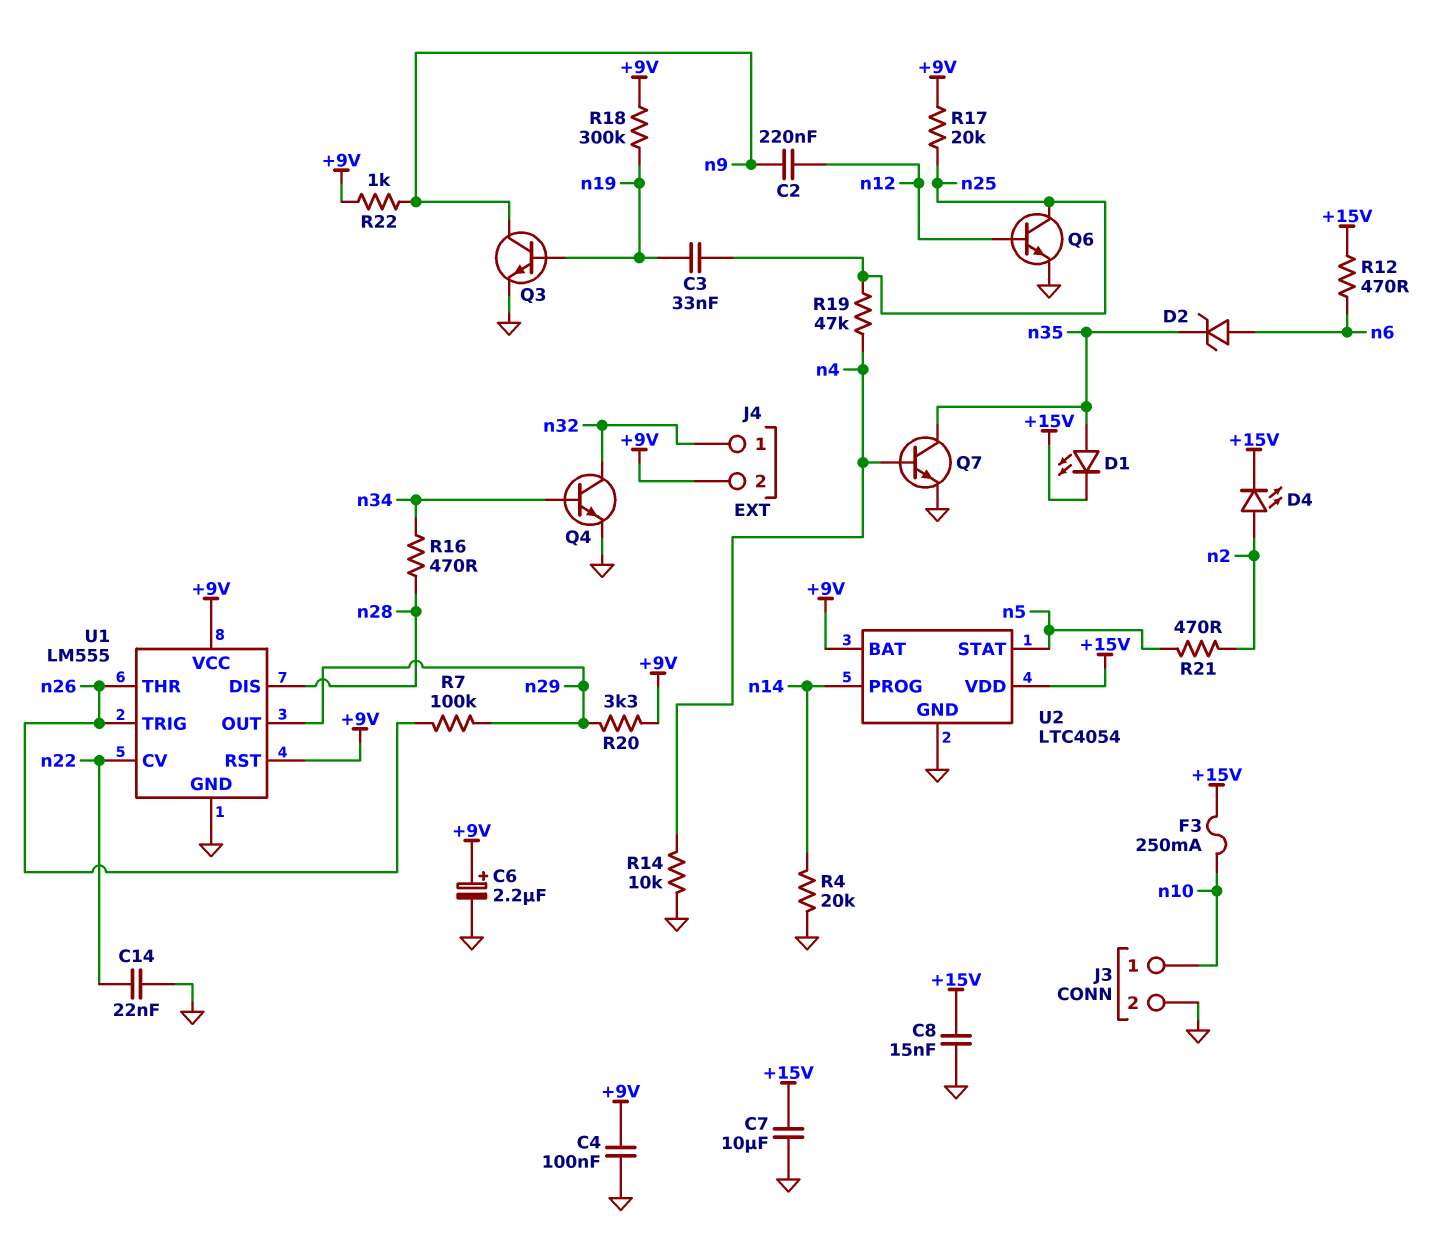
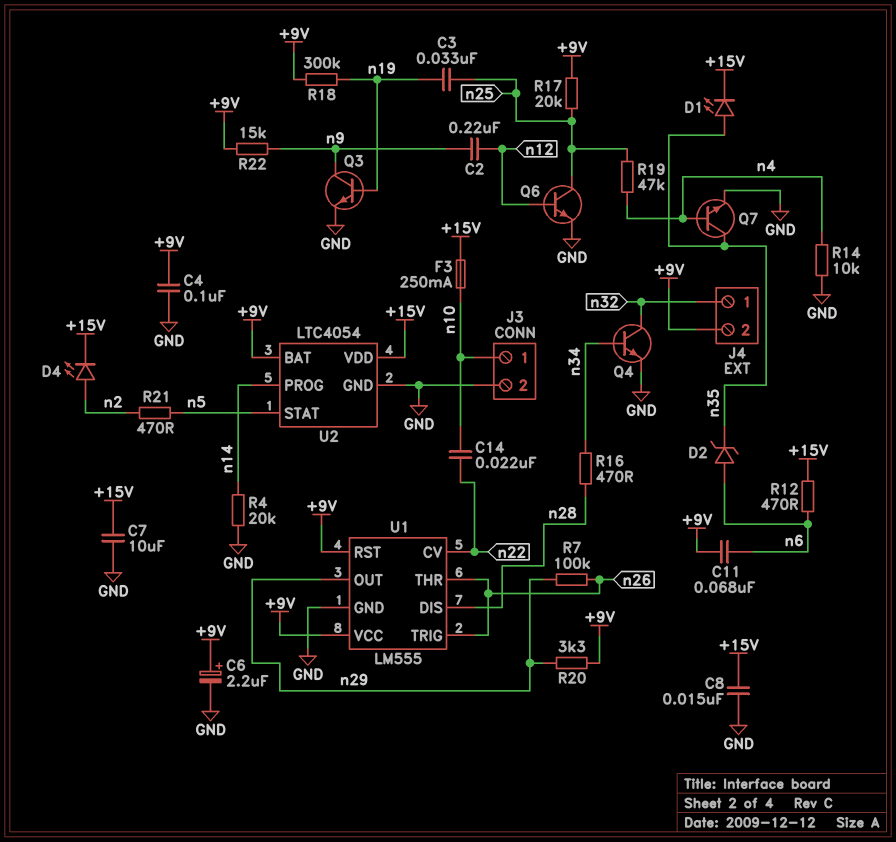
C11: none -> 68nF (+9V, n6)
C14: 22nF (GND, n22) -> 22nF (n10, n22)
R22: 1k (+9V, n9) -> 15k (+9V, n9)

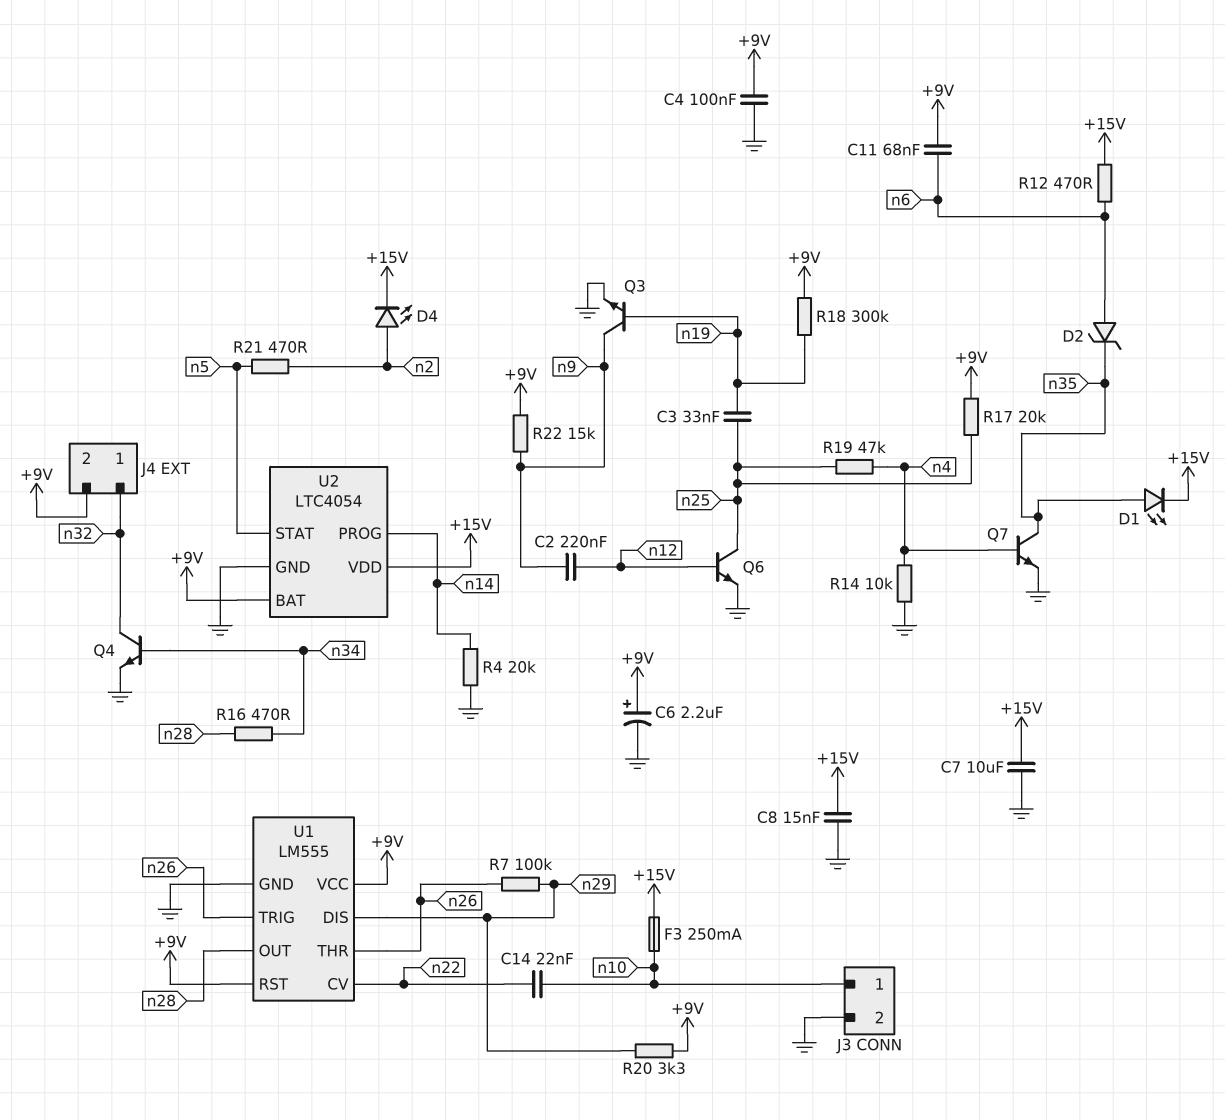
U1 pin DIS: n28 -> n29
U1 pin OUT: n29 -> n28

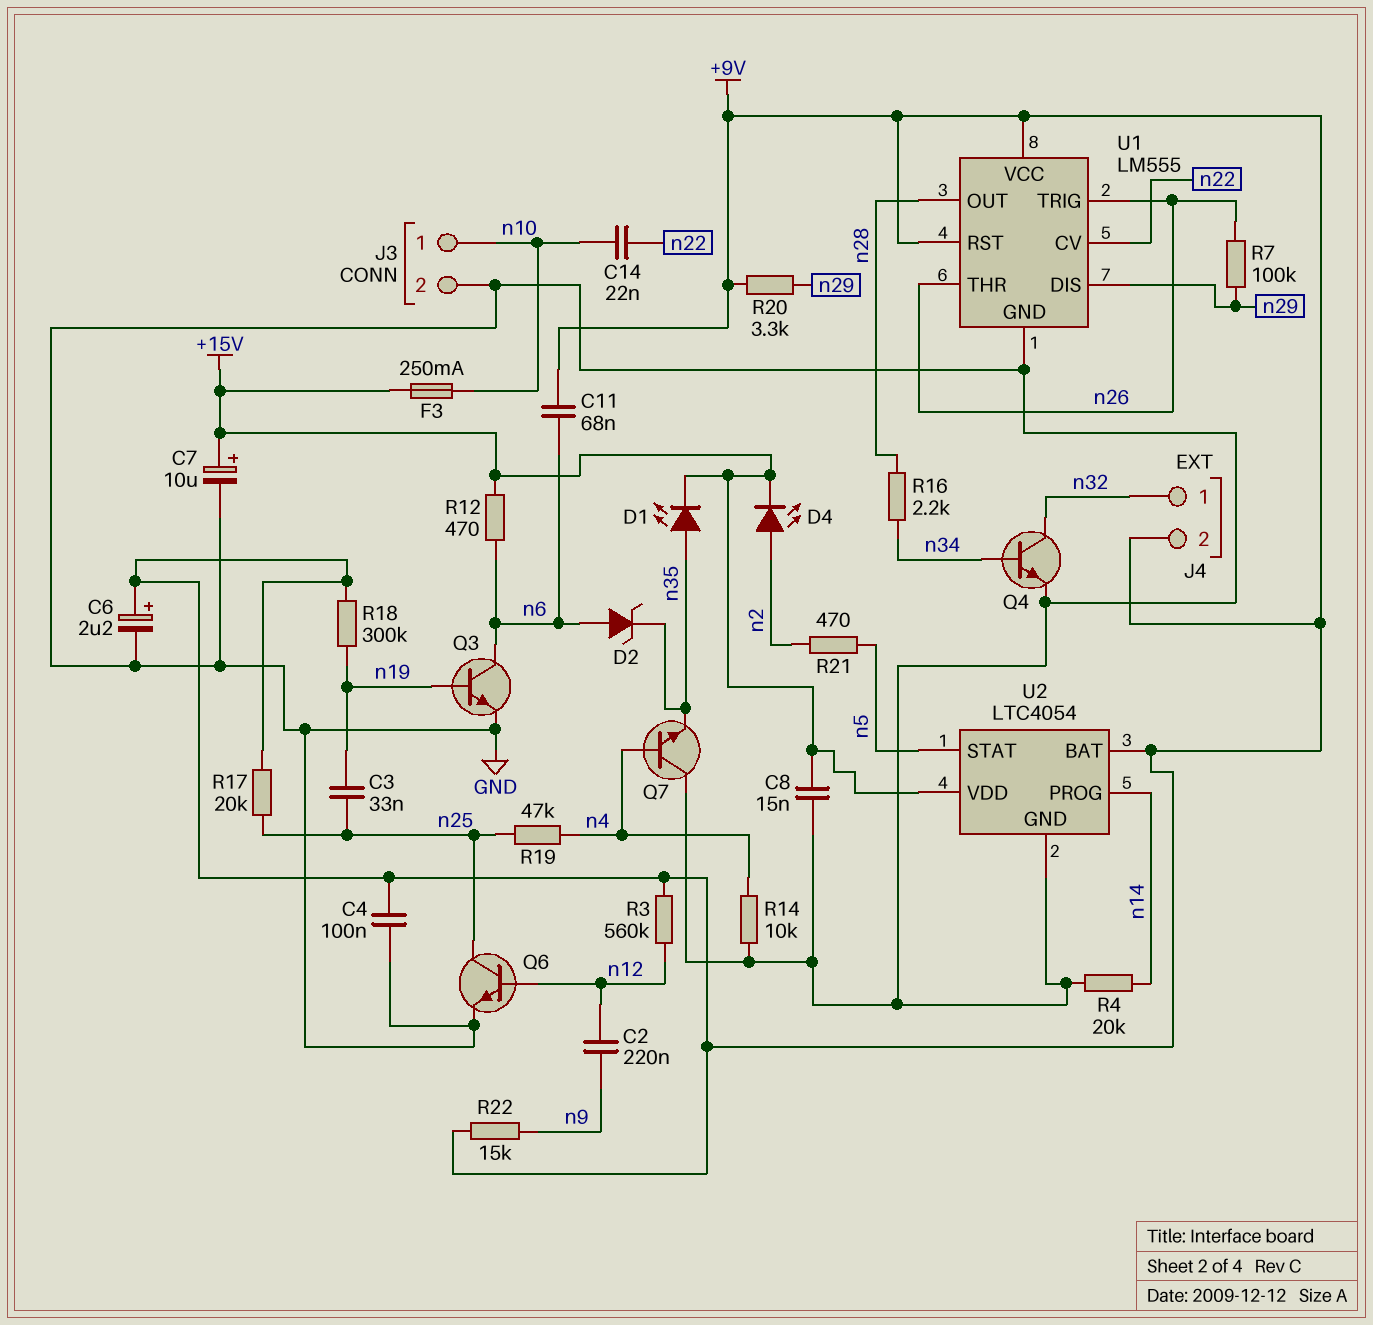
C7: 10uF (+15V, GND) -> 10uF (plus +15V, minus GND)
Q3: NPN (B n19, C n9, E GND) -> NPN (B n19, C n6, E GND)
Q7: NPN (B n4, C n35, E GND) -> NPN (B n4, C GND, E n35)
R3: none -> 560k (+9V, n12)
R16: 470 (n28, n34) -> 2.2k (n28, n34)

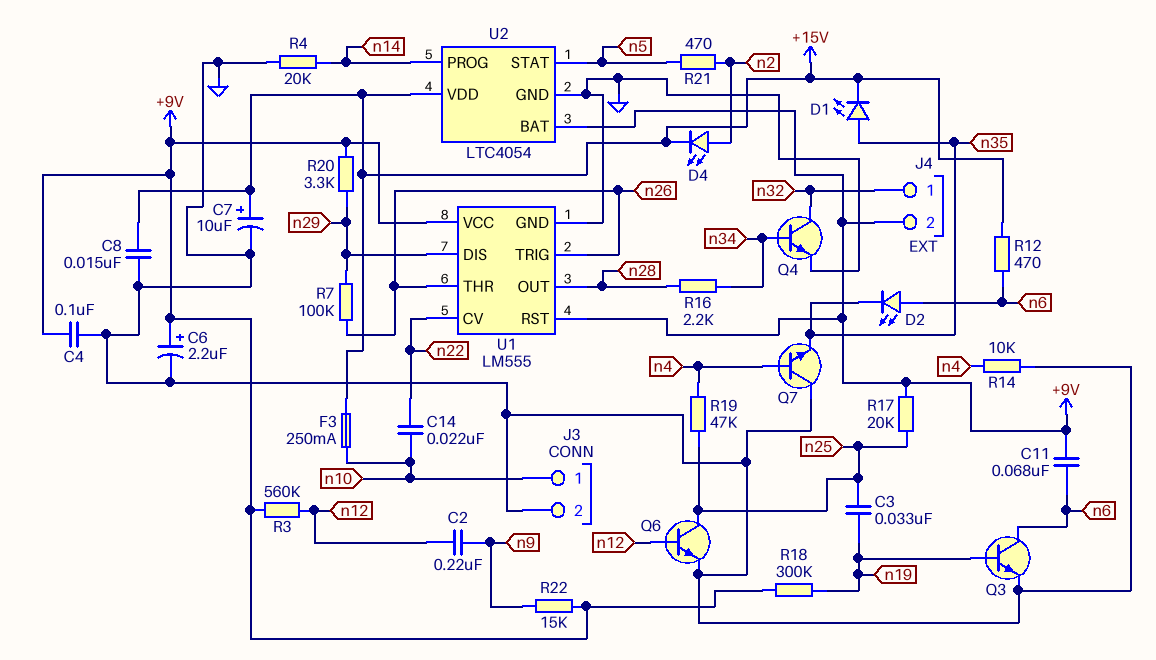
D2: zener (A n6, K n35) -> LED (A n6, K n35)

